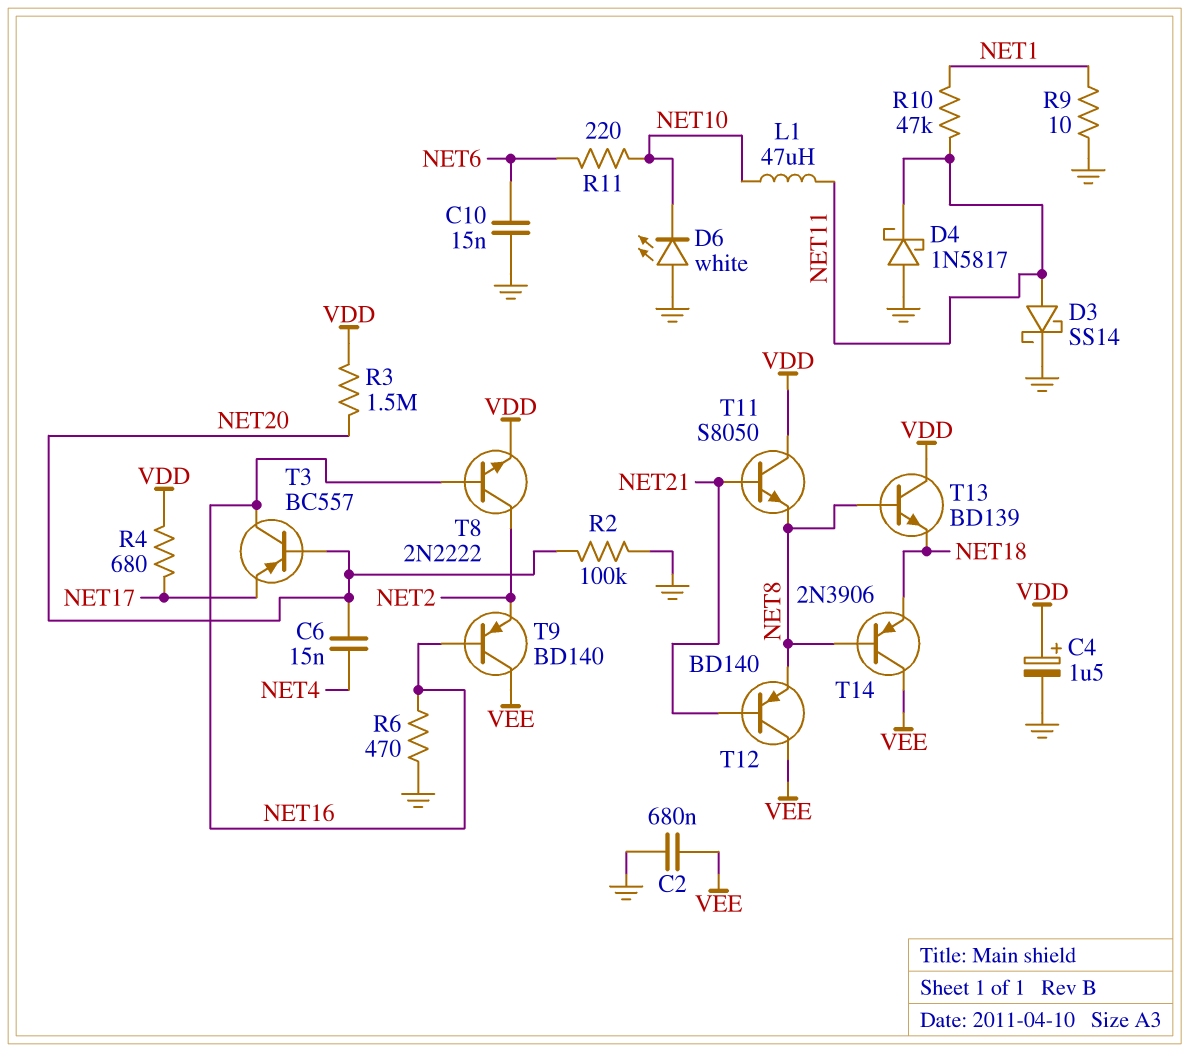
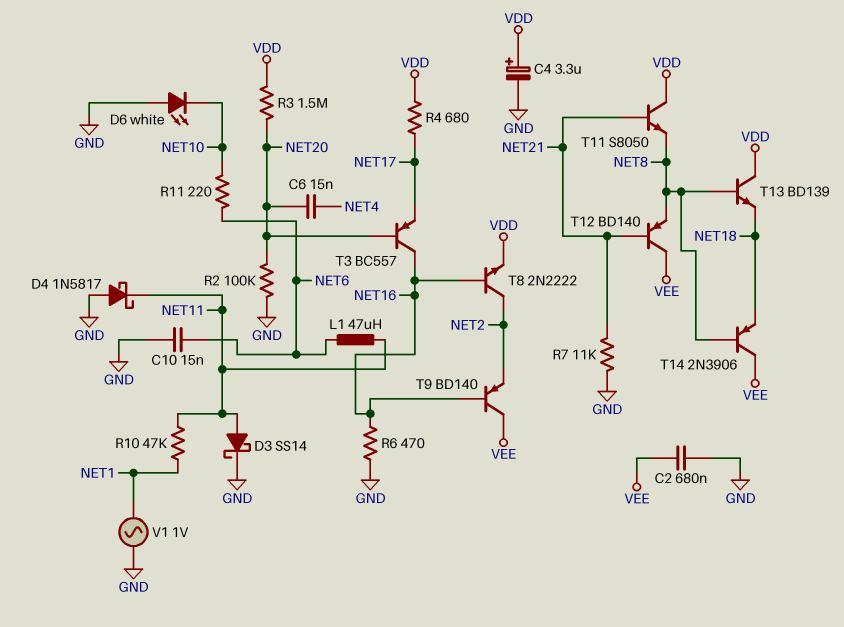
C4: 1.5uF (plus VDD, minus GND) -> 3.3uF (plus VDD, minus GND)
L1: 47uH (NET10, NET11) -> 47uH (NET6, NET11)
R7: none -> 11k (GND, NET21)
R9: 10 (GND, NET1) -> none
V1: none -> AC 1V (GND, NET1)

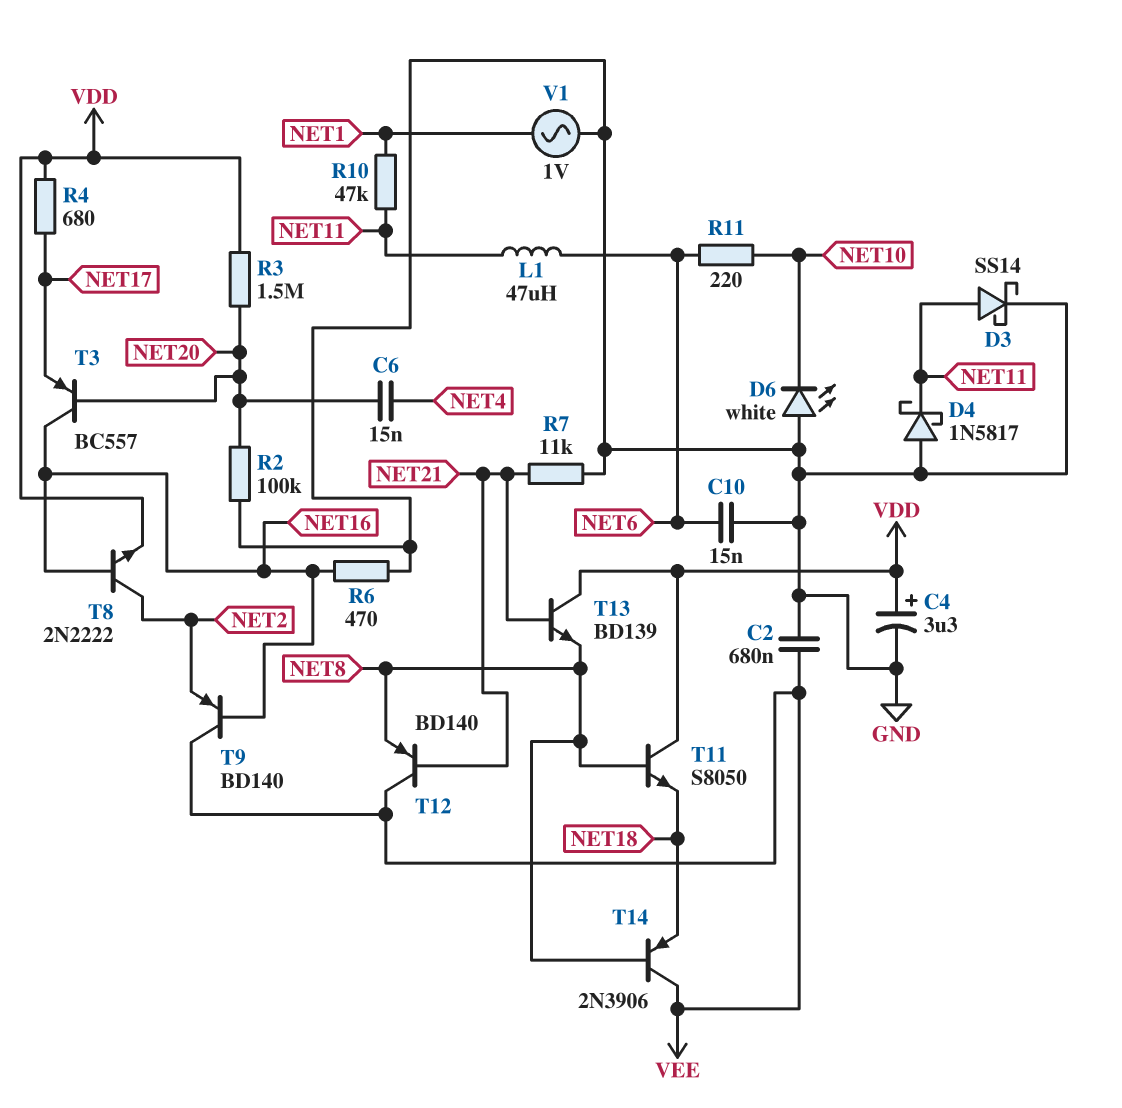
T11: NPN S8050 (B NET21, C VDD, E NET8) -> NPN S8050 (B NET8, C VDD, E NET18)
T13: NPN BD139 (B NET8, C VDD, E NET18) -> NPN BD139 (B NET21, C VDD, E NET8)

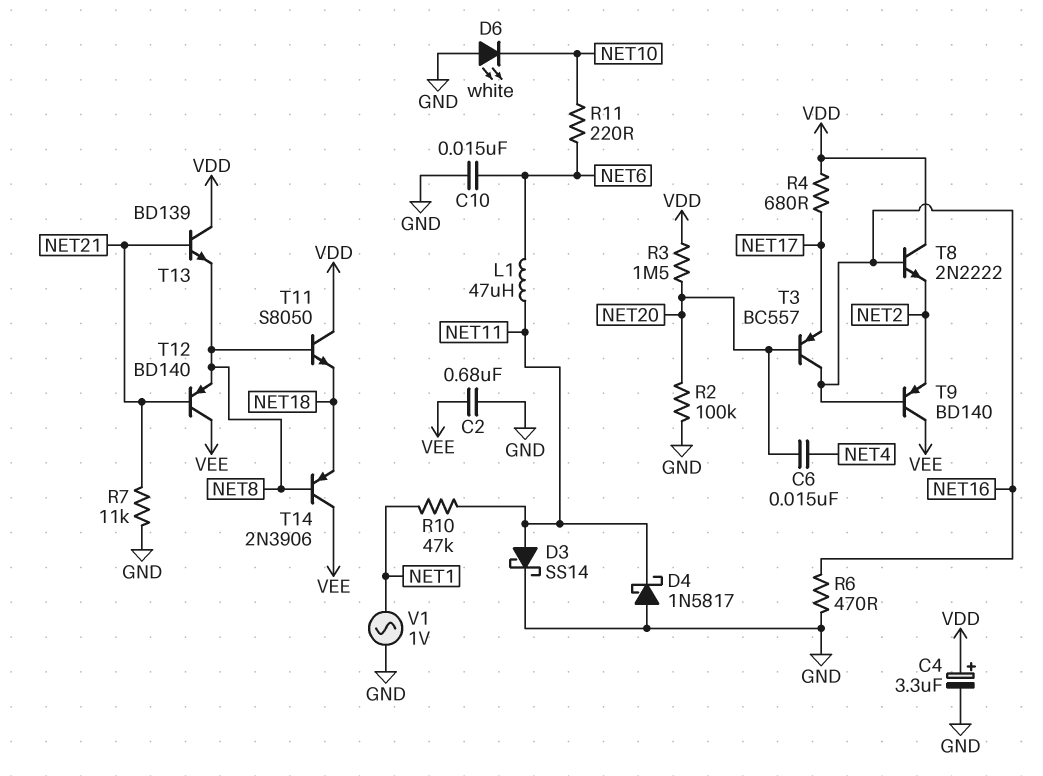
T8: NPN 2N2222 (B NET16, C NET2, E VDD) -> NPN 2N2222 (B NET16, C VDD, E NET2)

